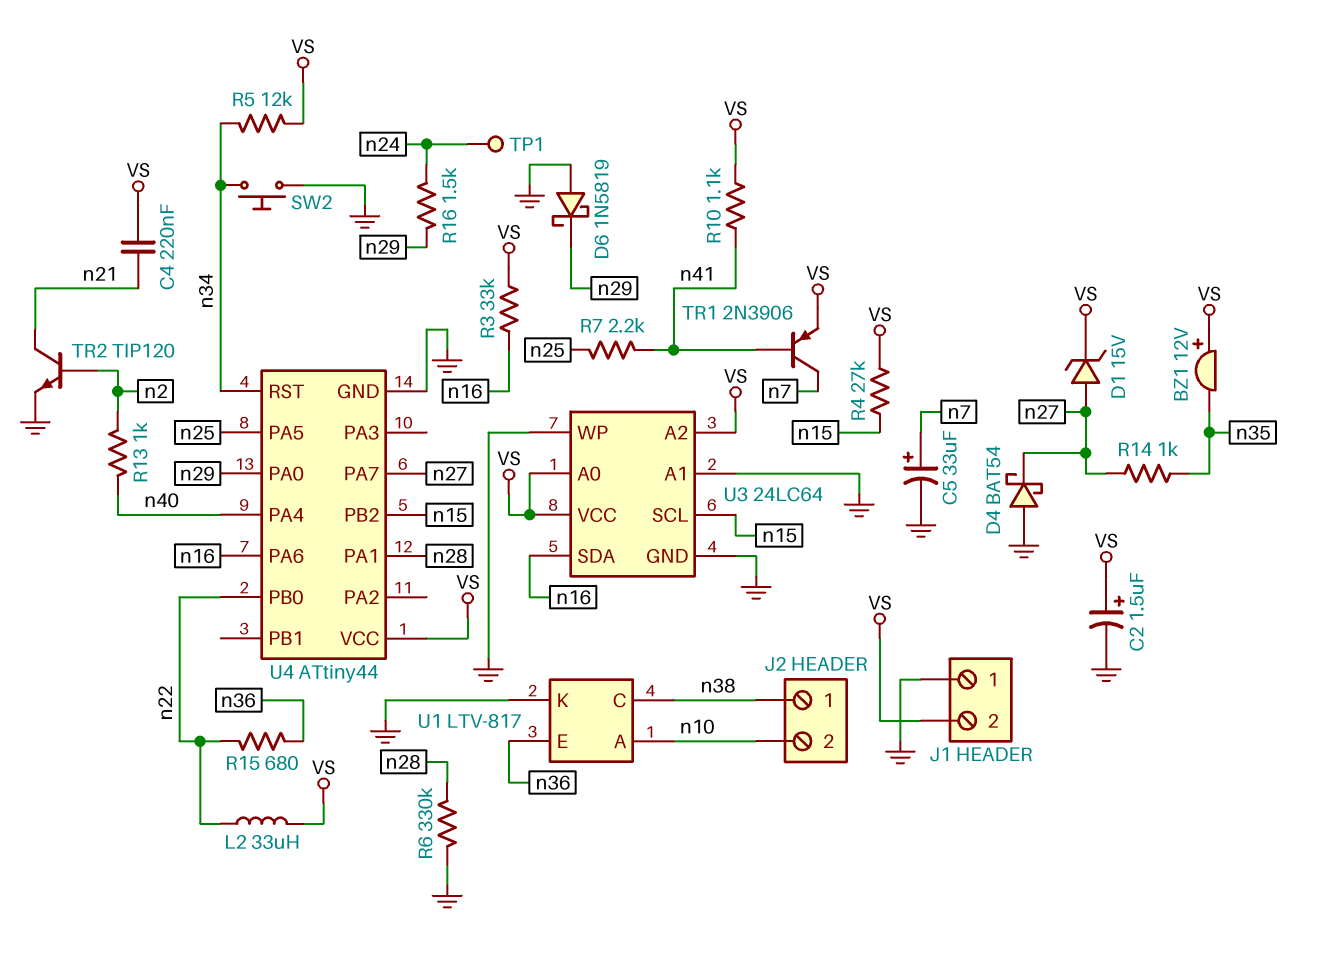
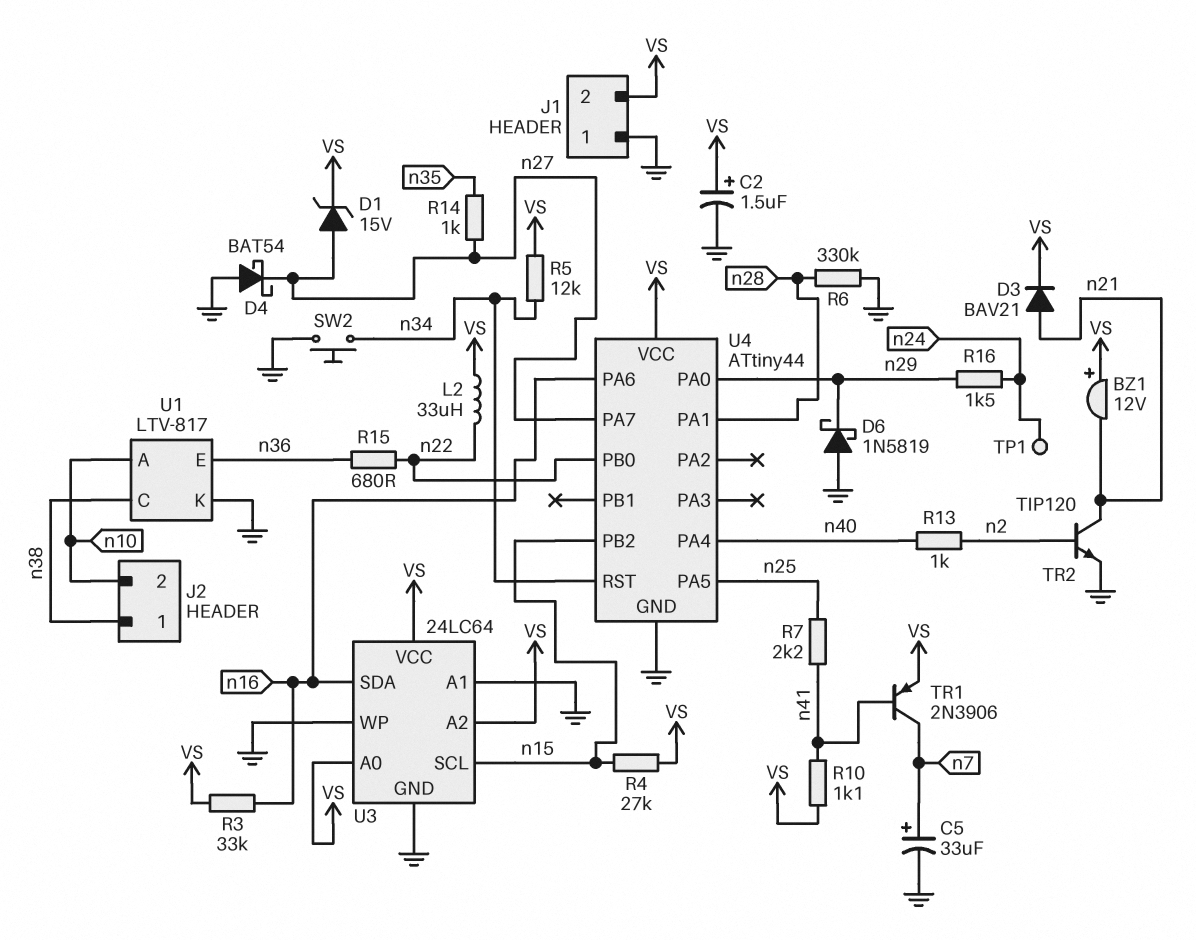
BZ1: buzzer 12V (plus VS, minus n35) -> buzzer 12V (plus VS, minus n21)
C4: 220nF (VS, n21) -> none
D3: none -> diode BAV21 (A n21, K VS)

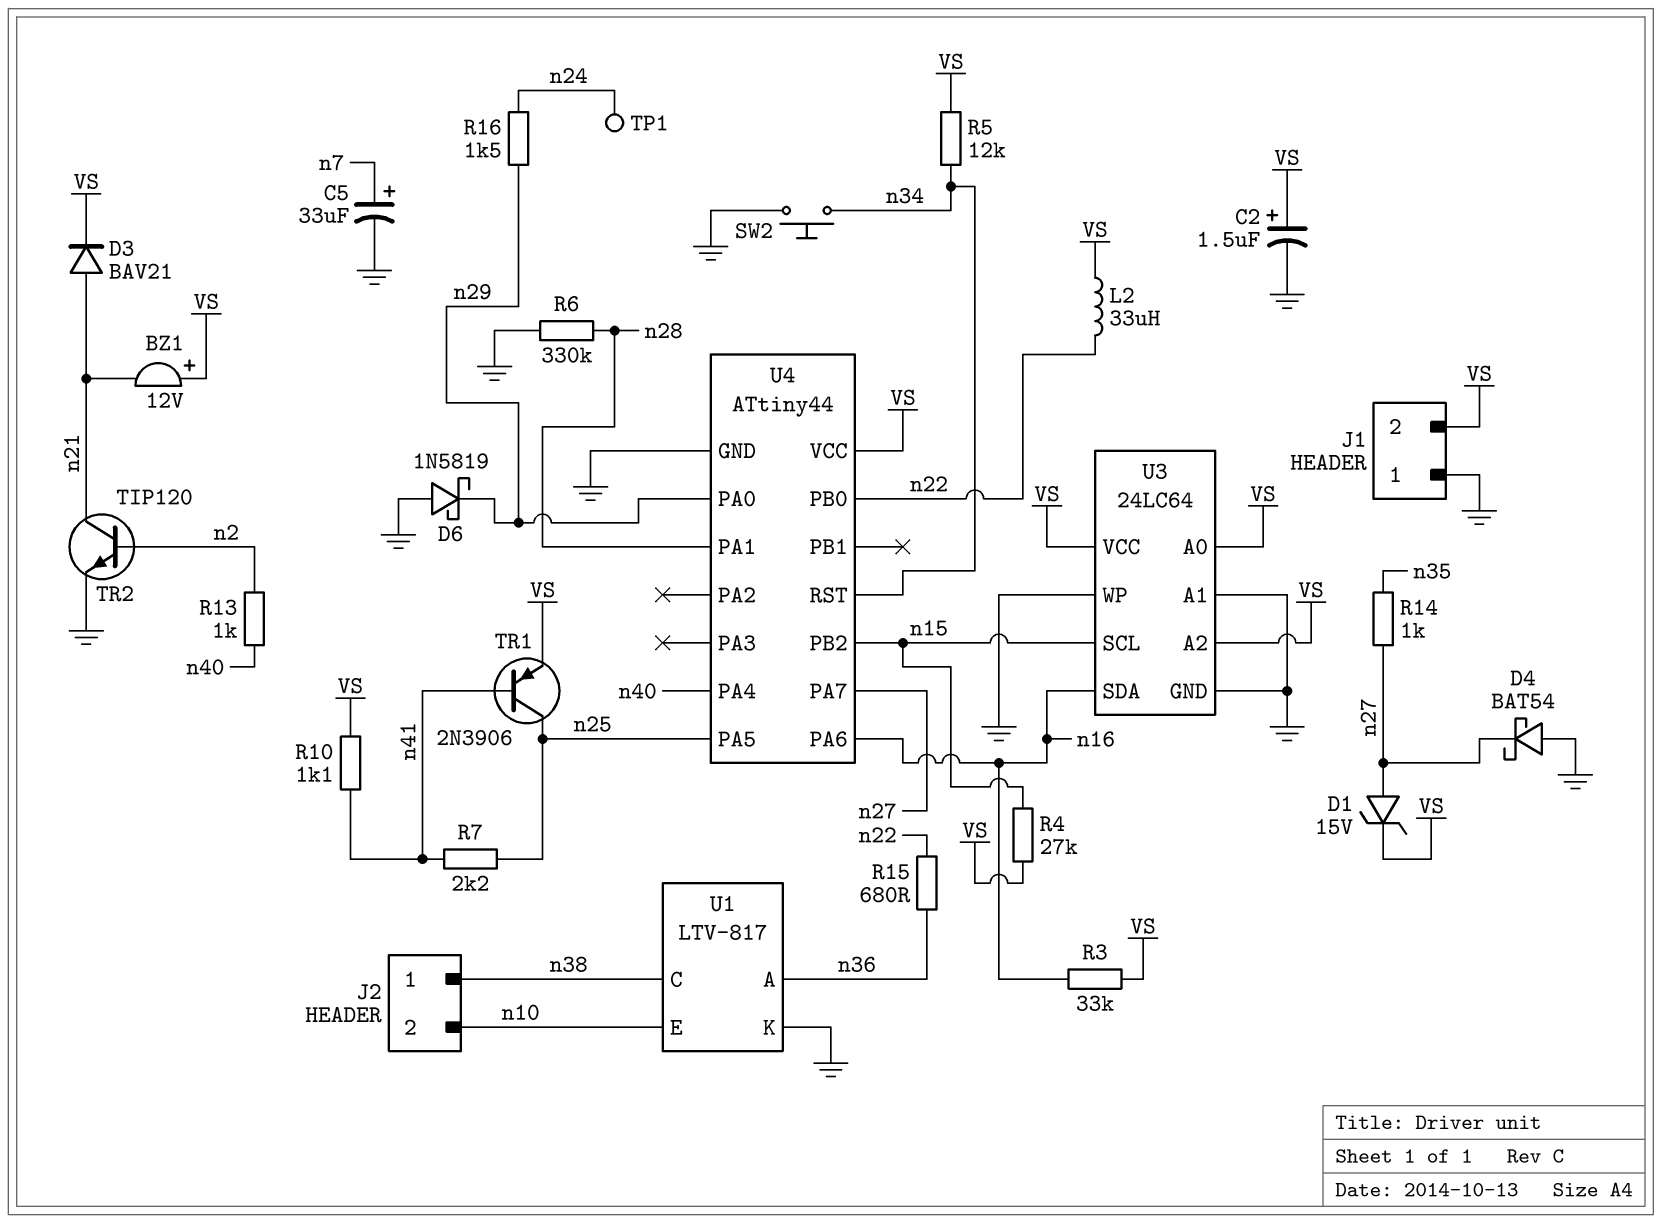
TR1: PNP 2N3906 (B n41, C n7, E VS) -> PNP 2N3906 (B n41, C n25, E VS)
U1 pin A: n10 -> n36
U1 pin E: n36 -> n10

